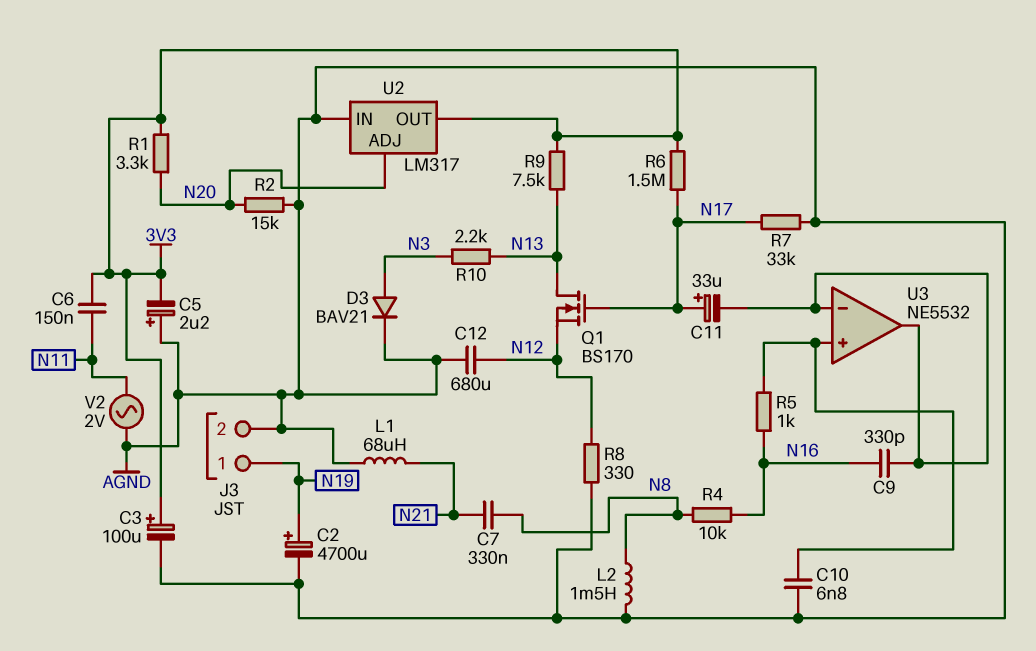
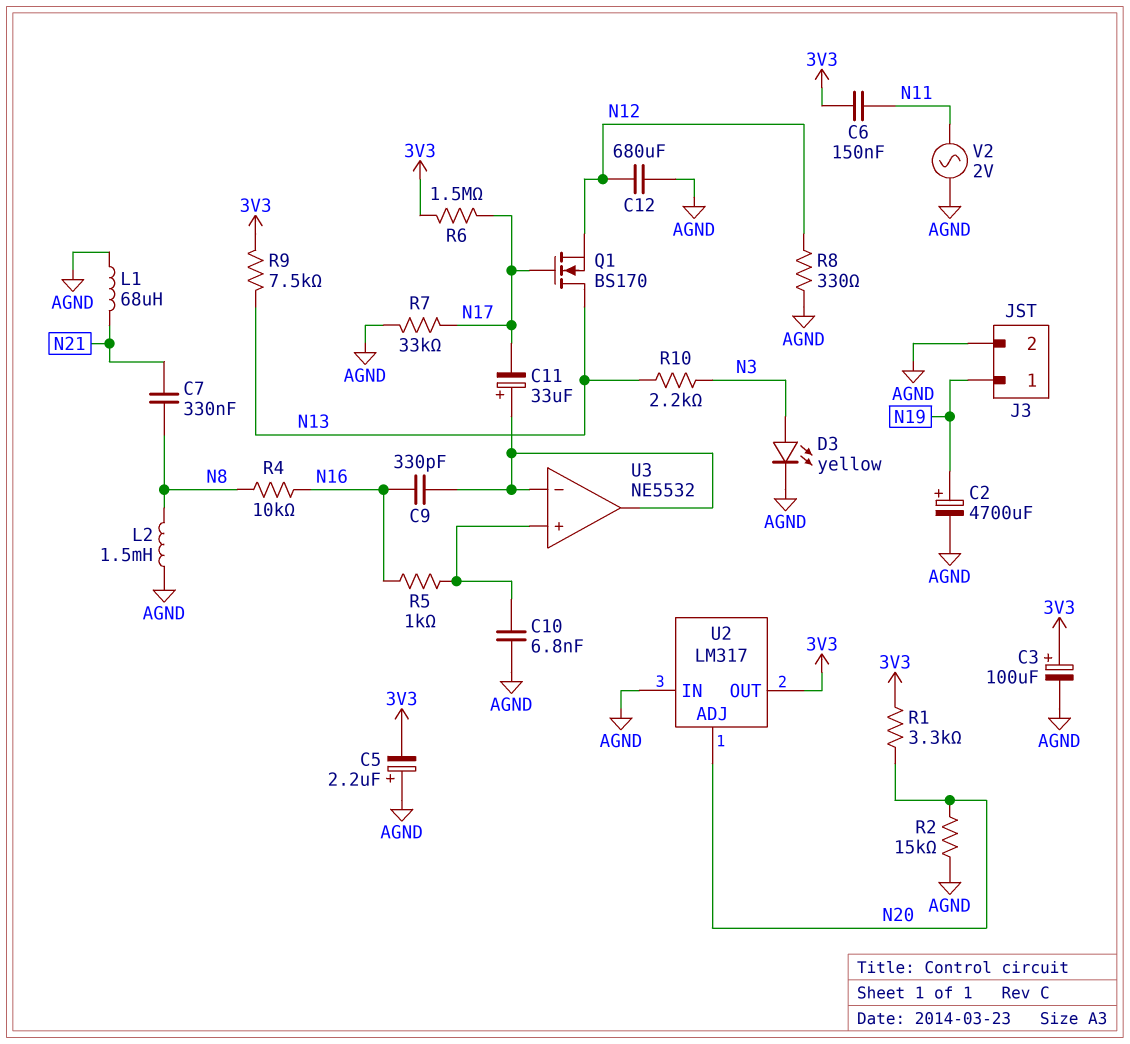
C11: 33uF (plus N17, minus U3/in-) -> 33uF (plus U3/in-, minus N17)
D3: diode BAV21 (A N3, K AGND) -> LED yellow (A N3, K AGND)

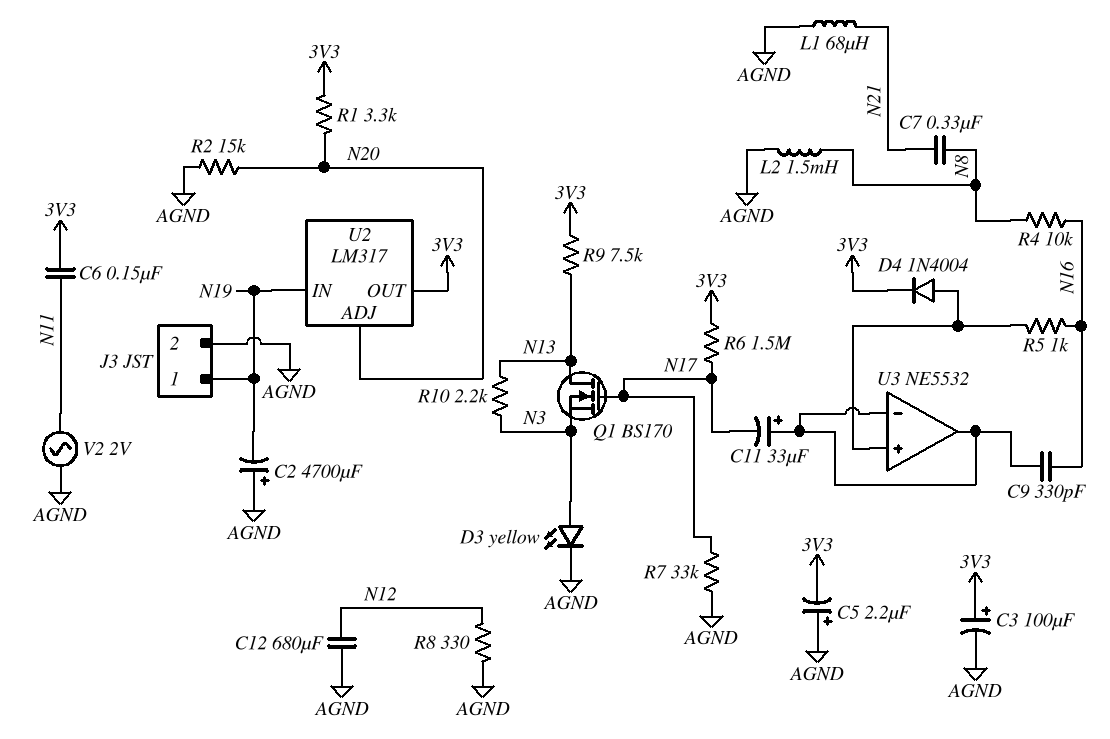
C2: 4700uF (plus N19, minus AGND) -> 4700uF (plus AGND, minus N19)
C10: 6.8nF (AGND, U3/in+) -> none
D4: none -> diode 1N4004 (A U3/in+, K 3V3)
Q1: NMOS BS170 (G N17, D N13, S N12) -> NMOS BS170 (G N17, D N13, S N3)
U2 pin IN: AGND -> N19

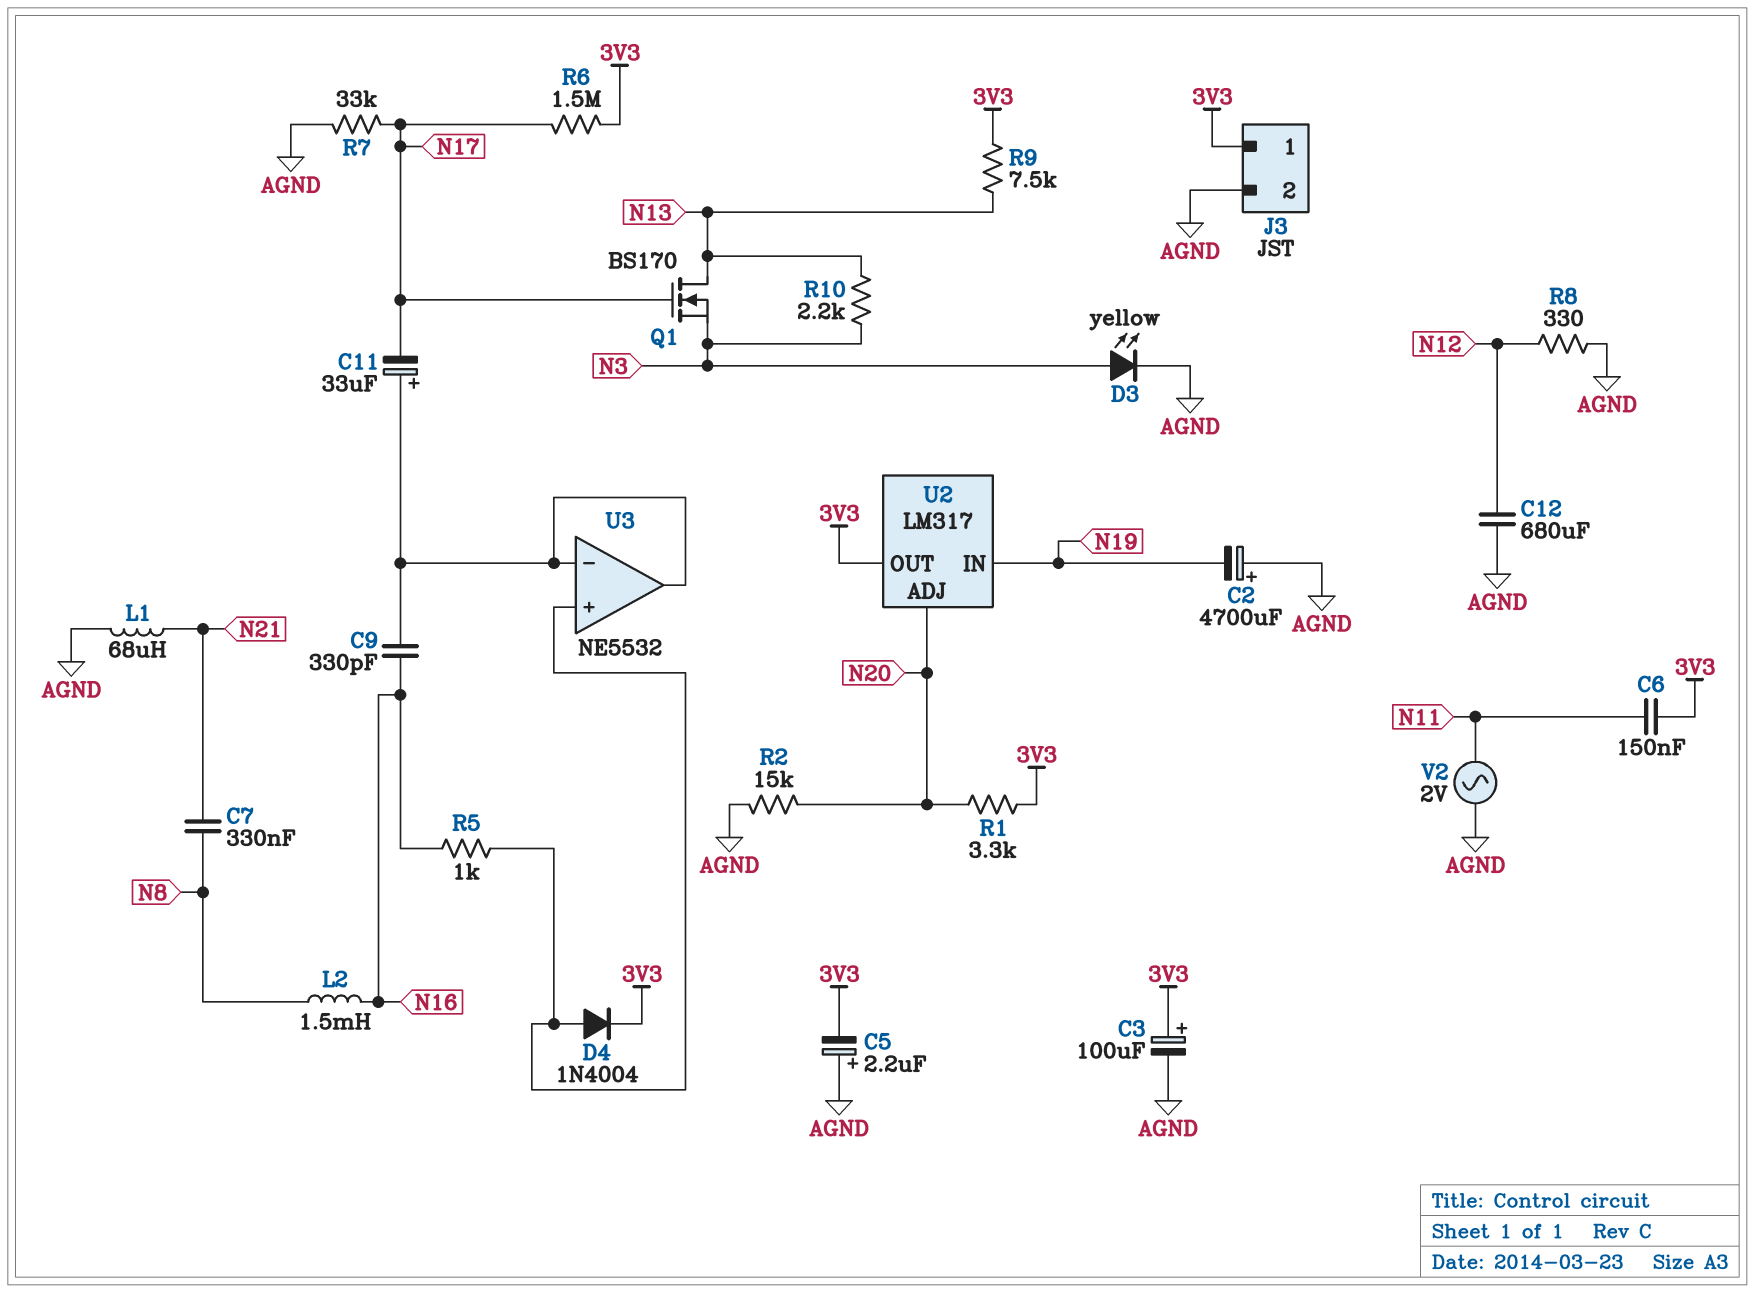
J3 pin 1: N19 -> 3V3
L2: 1.5mH (AGND, N8) -> 1.5mH (N8, N16)
R4: 10k (N8, N16) -> none

